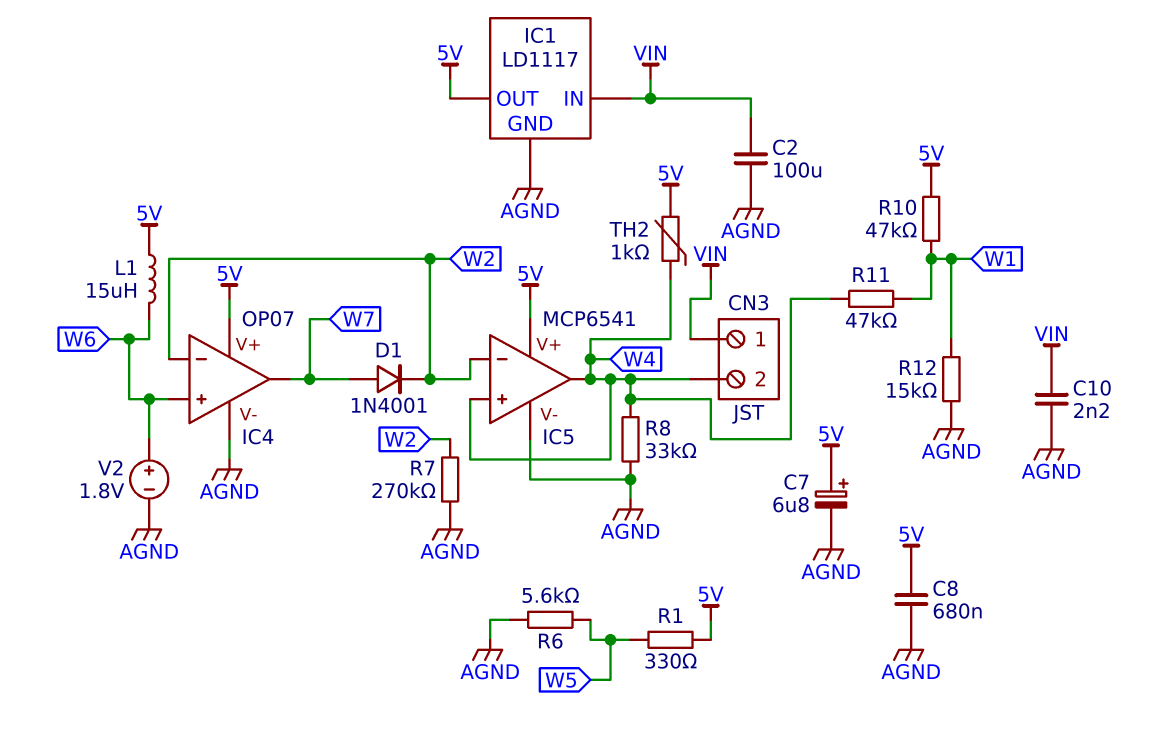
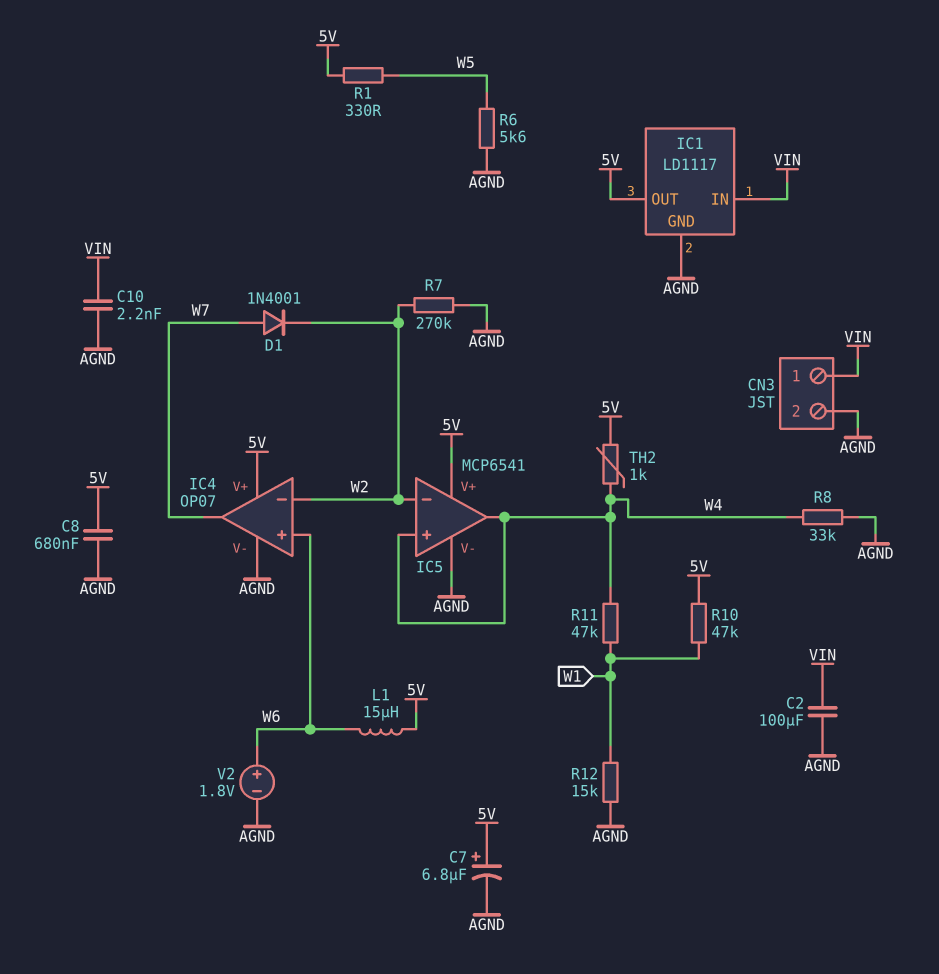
CN3 pin 2: W4 -> AGND

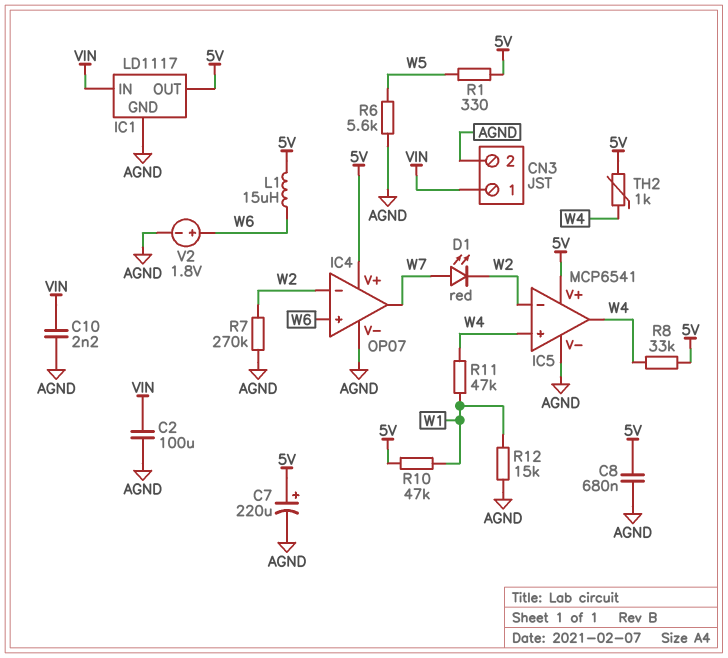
C7: 6.8uF (plus 5V, minus AGND) -> 220uF (plus 5V, minus AGND)
D1: diode 1N4001 (A W7, K W2) -> LED red (A W7, K W2)
R8: 33k (AGND, W4) -> 33k (5V, W4)

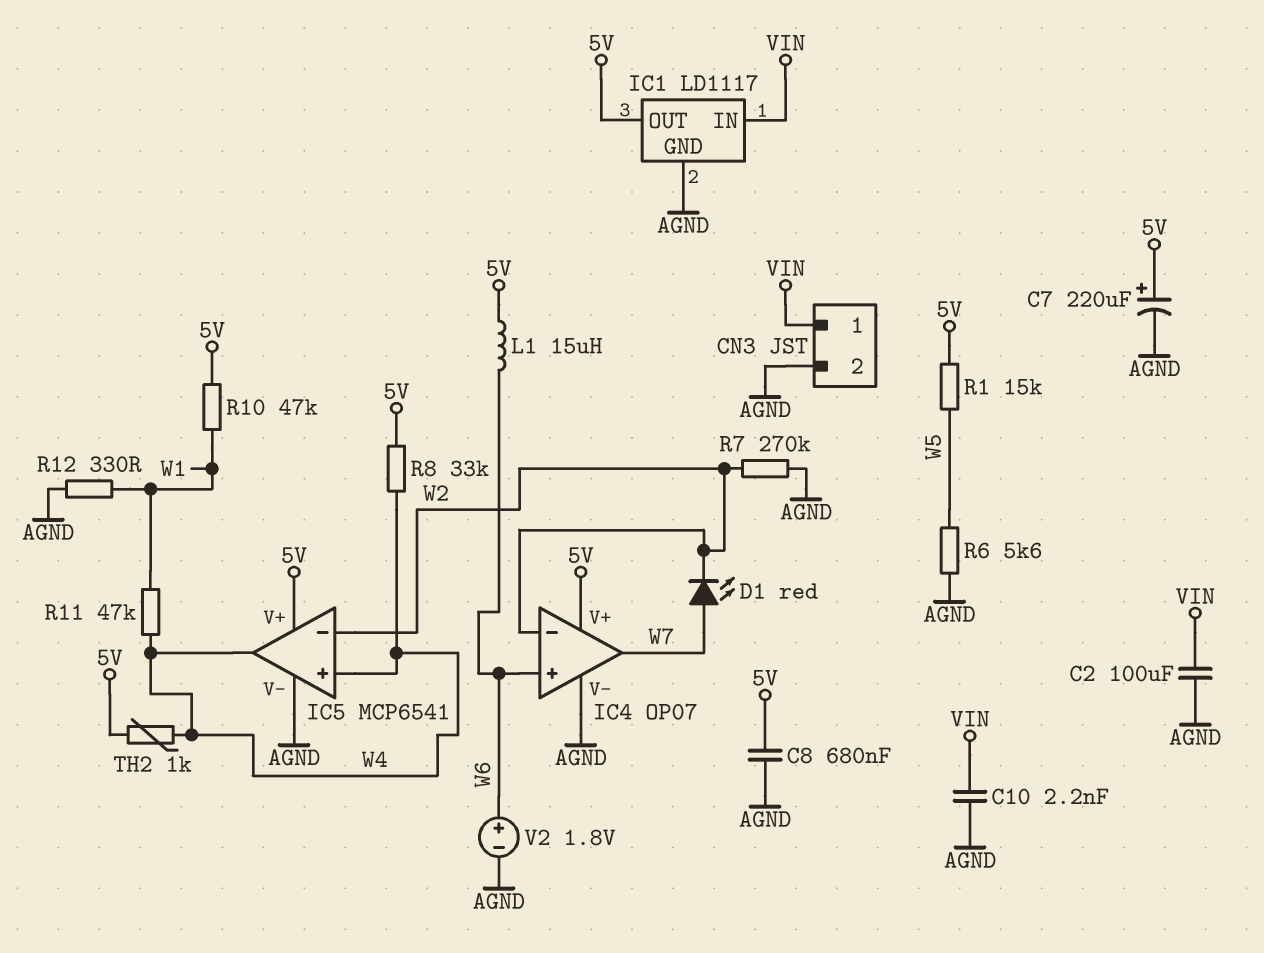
R1: 330 (5V, W5) -> 15k (5V, W5)
R12: 15k (AGND, W1) -> 330 (AGND, W1)

